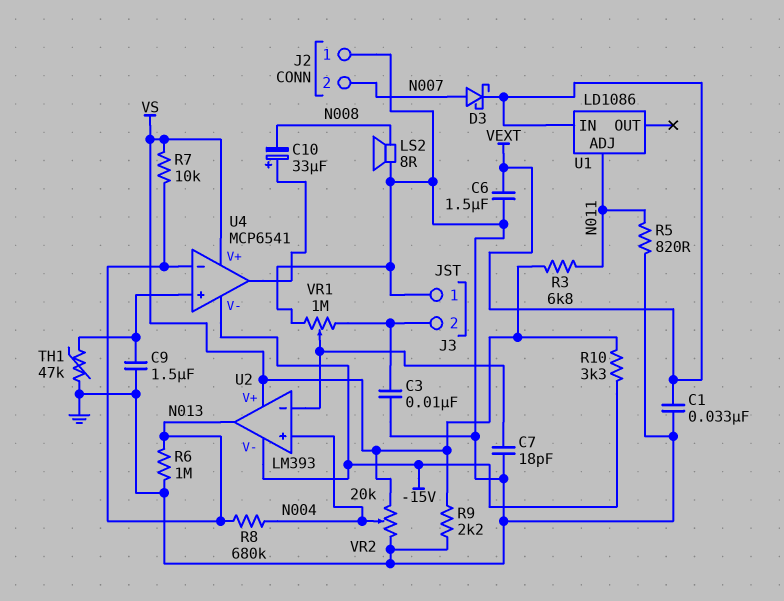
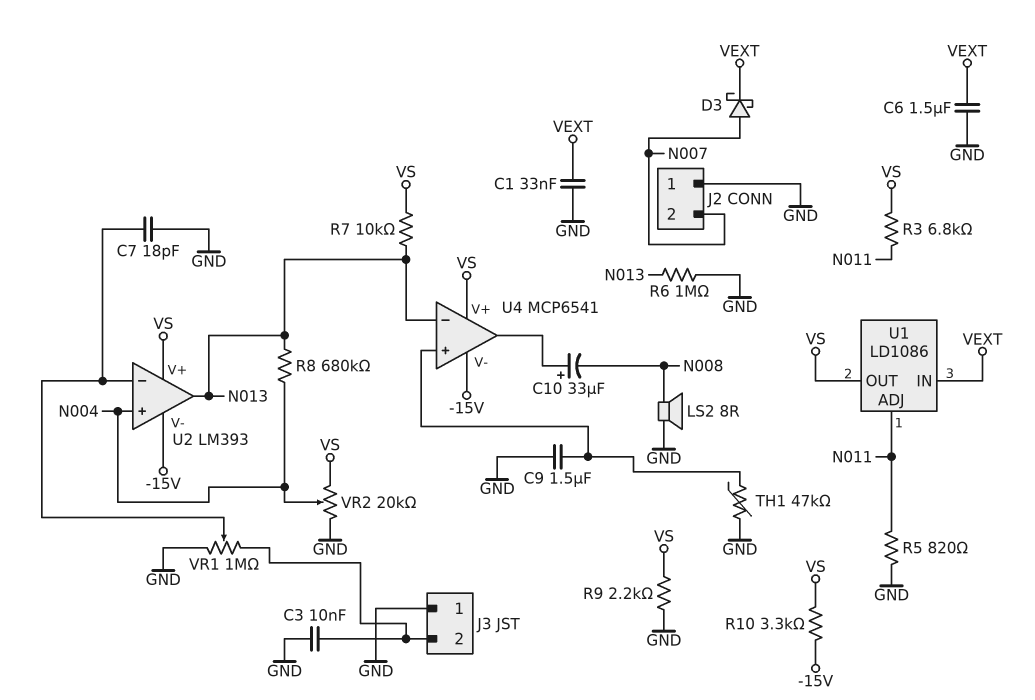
U1 pin OUT: none -> VS

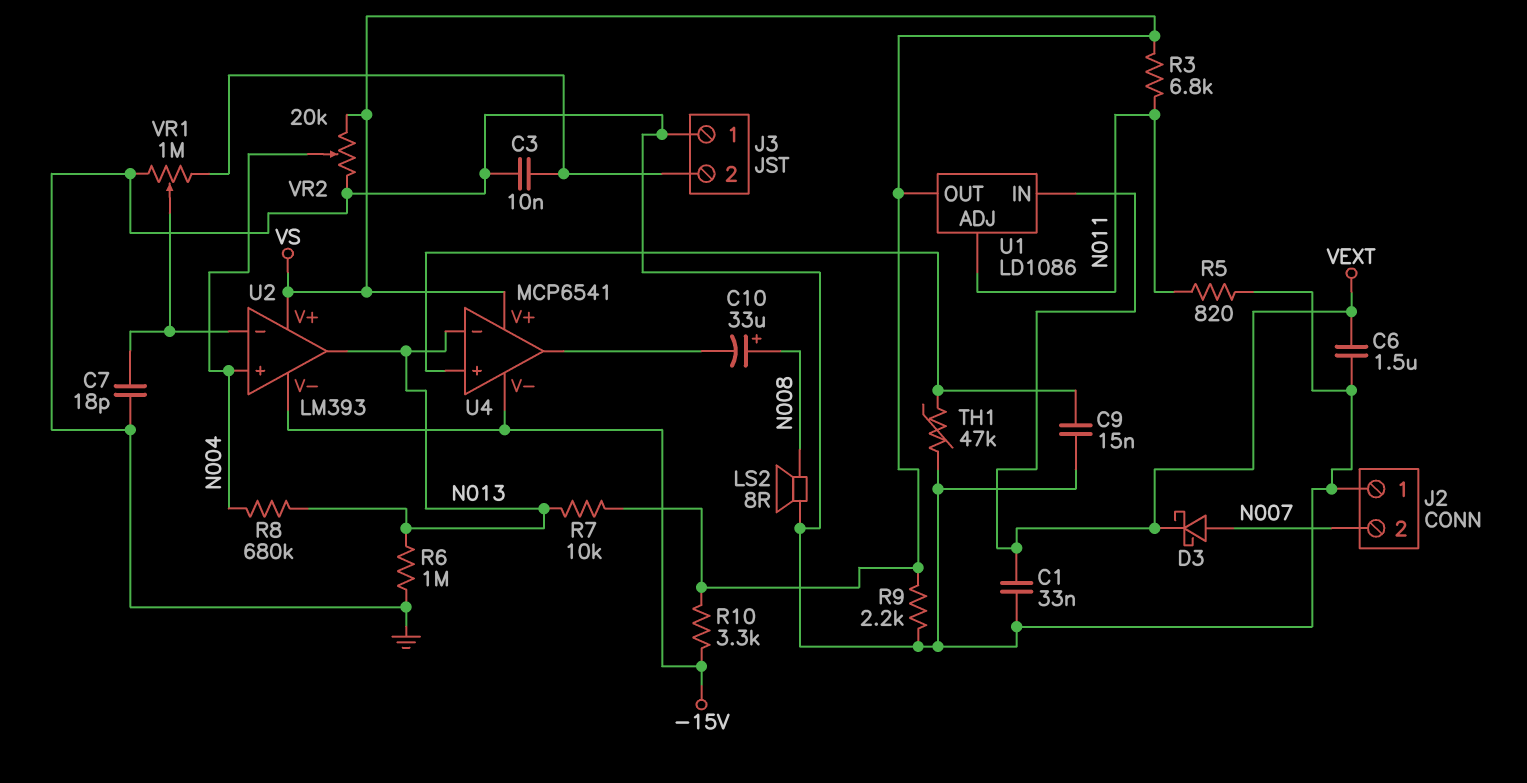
C9: 1.5uF (GND, U4/in+) -> 15nF (GND, U4/in+)
C10: 33uF (plus U4/out, minus N008) -> 33uF (plus N008, minus U4/out)

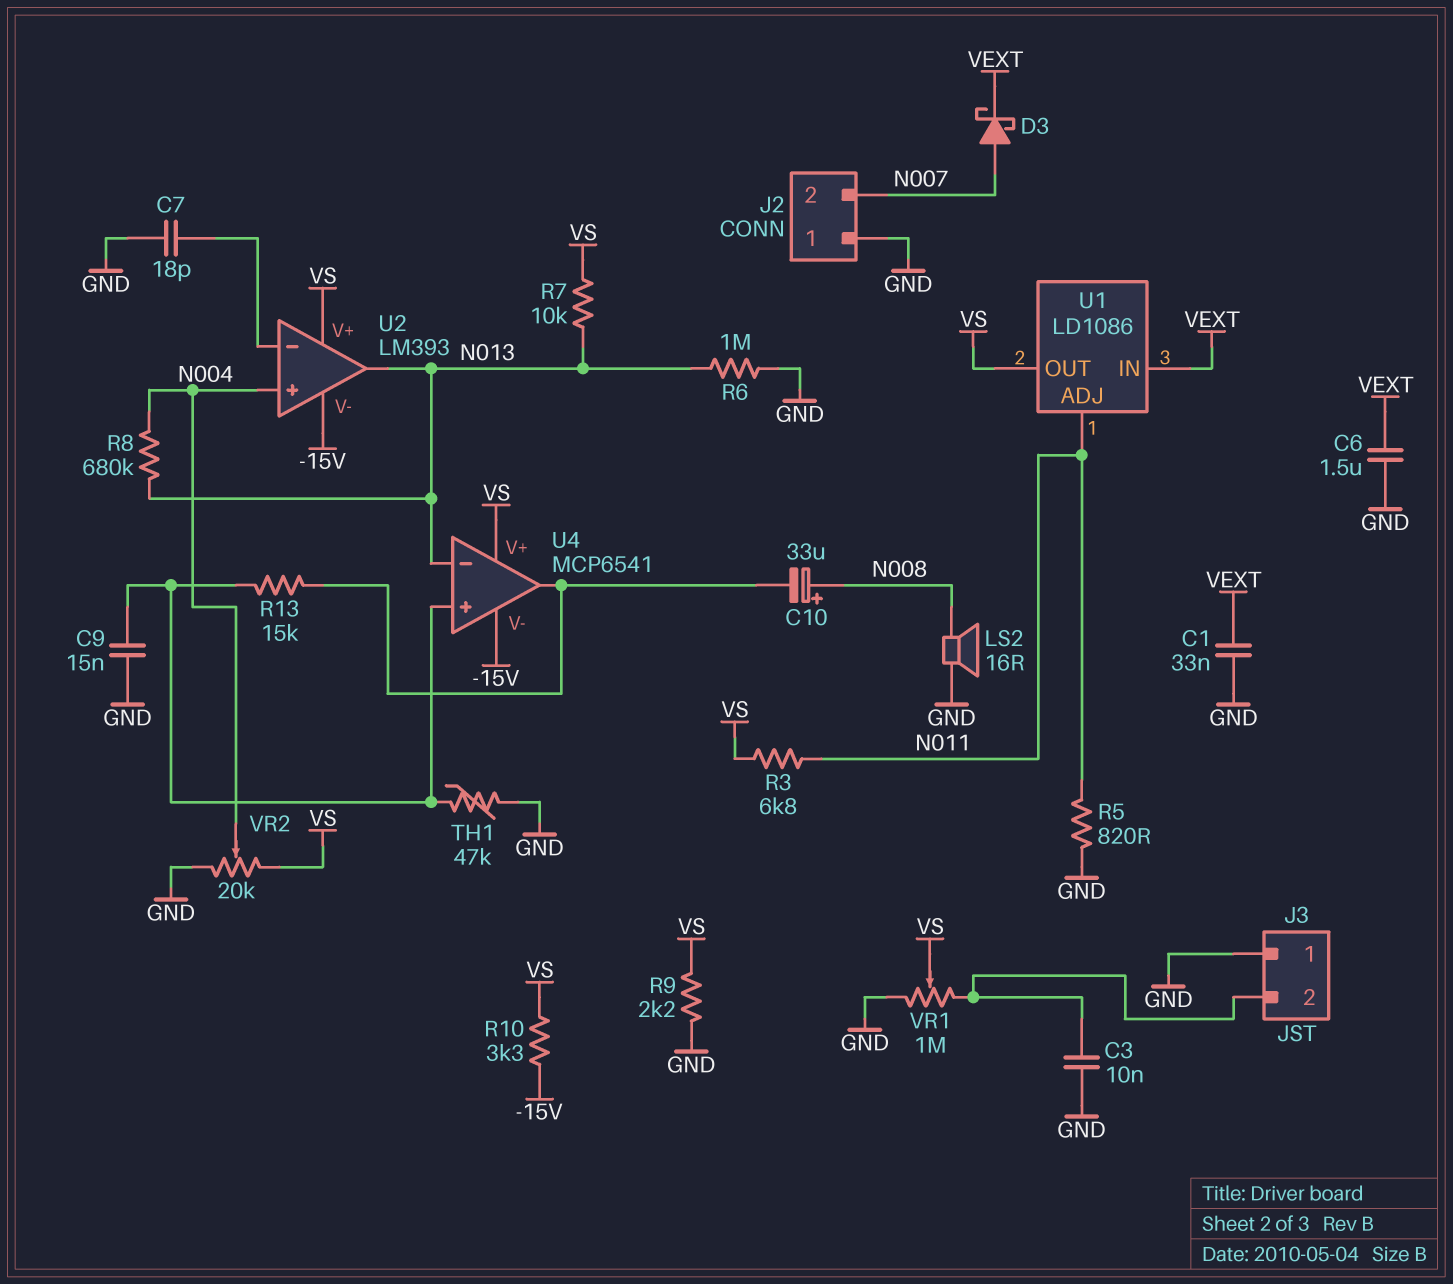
LS2: speaker 8R (GND, N008) -> speaker 16R (GND, N008)
R13: none -> 15k (U4/in+, U4/out)
VR1: 1M (GND, J3/2, wiper U2/in-) -> 1M (GND, J3/2, wiper VS)

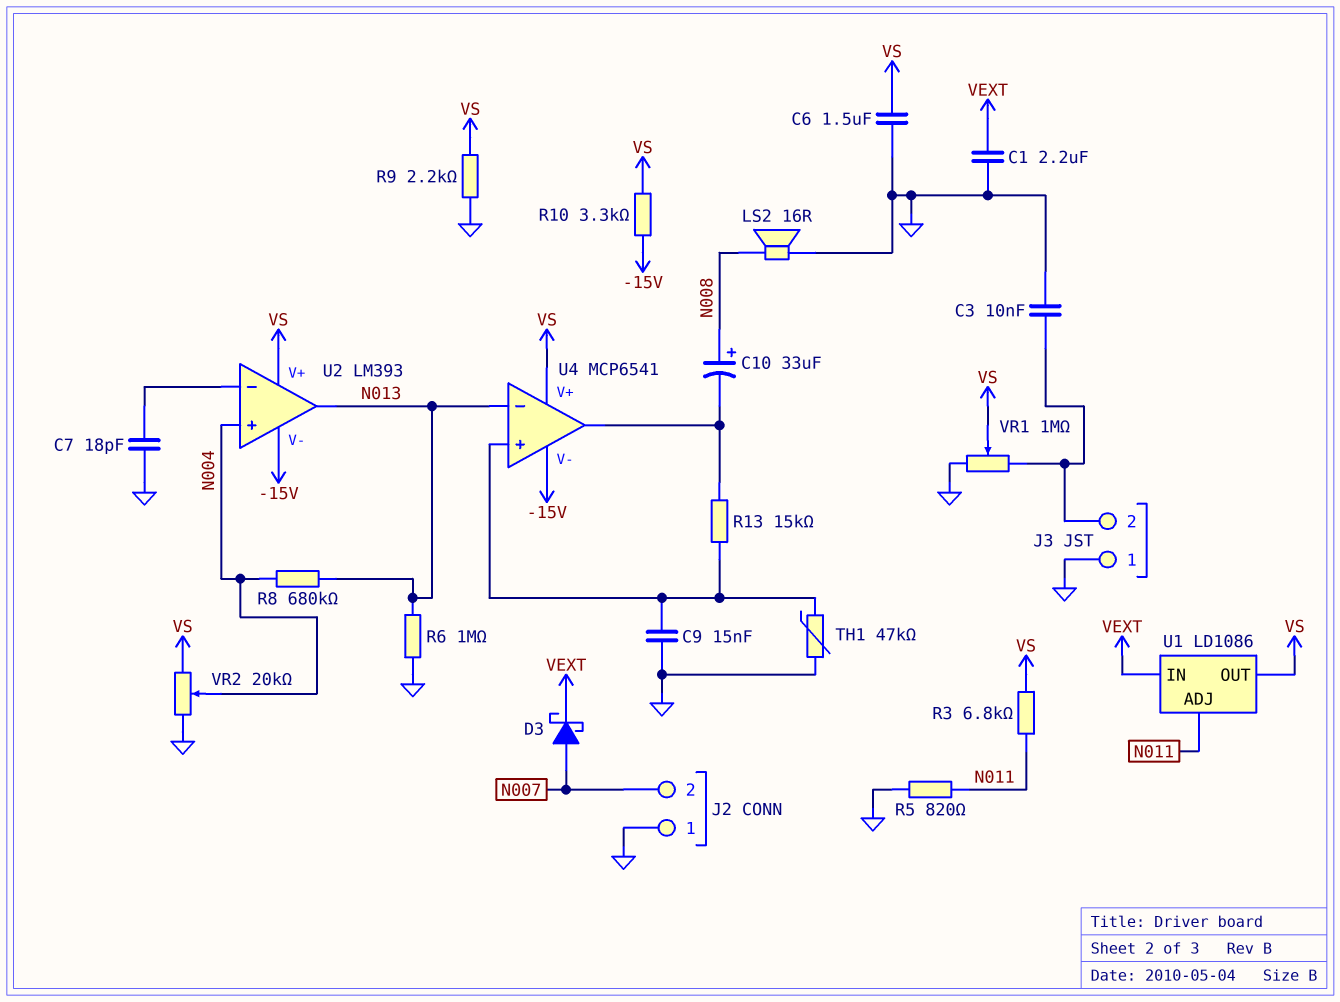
C1: 33nF (GND, VEXT) -> 2.2uF (GND, VEXT)
C6: 1.5uF (GND, VEXT) -> 1.5uF (GND, VS)
R7: 10k (N013, VS) -> none

